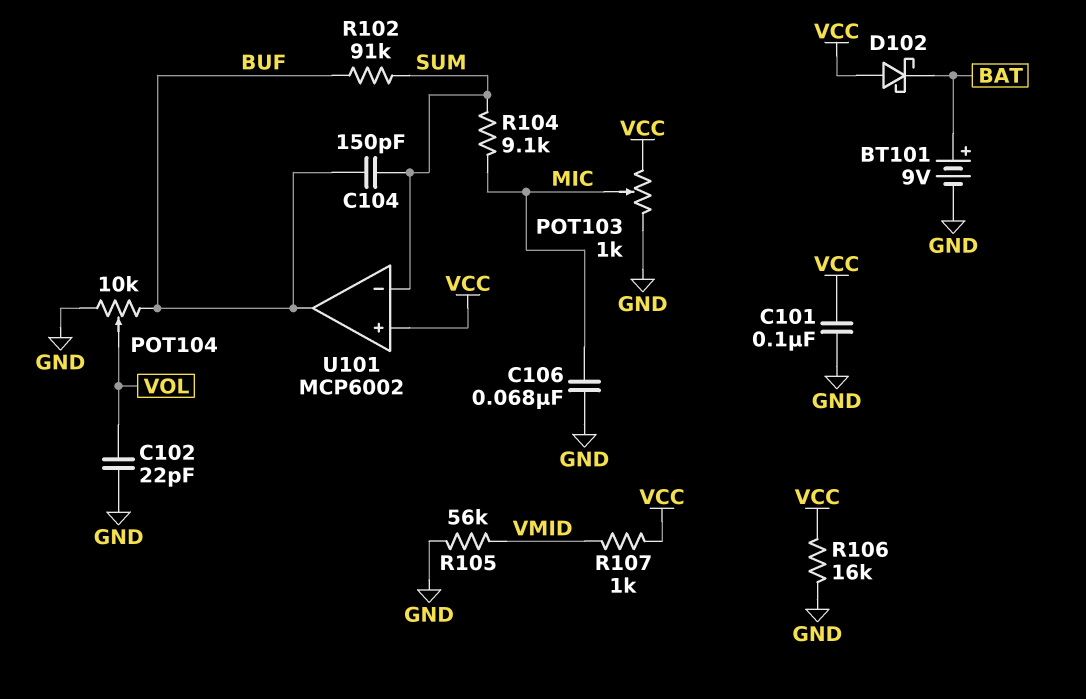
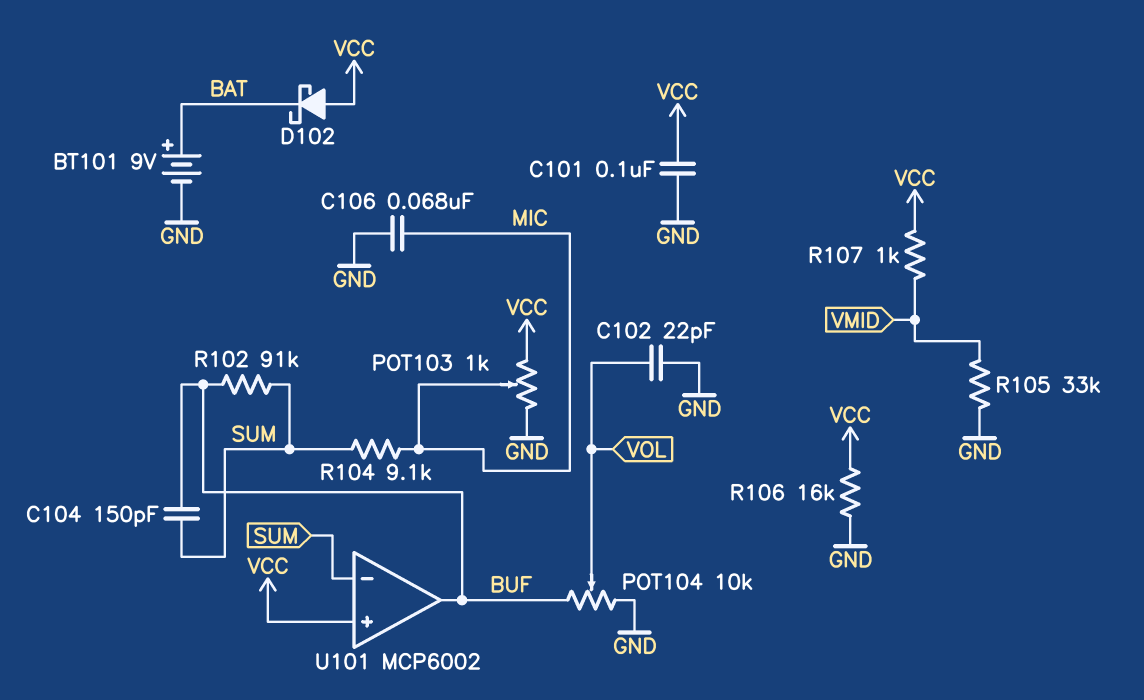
R105: 56k (GND, VMID) -> 33k (GND, VMID)

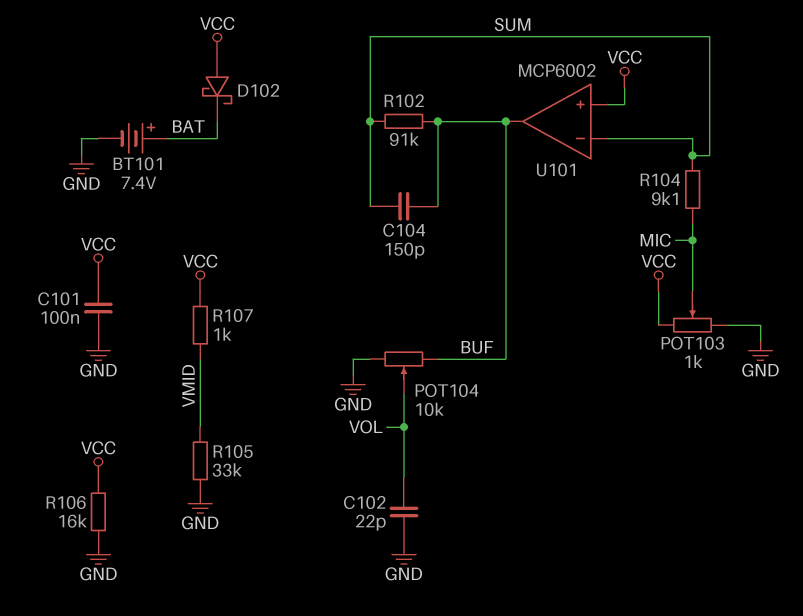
BT101: 9V (plus BAT, minus GND) -> 7.4V (plus BAT, minus GND)
C106: 68nF (GND, MIC) -> none

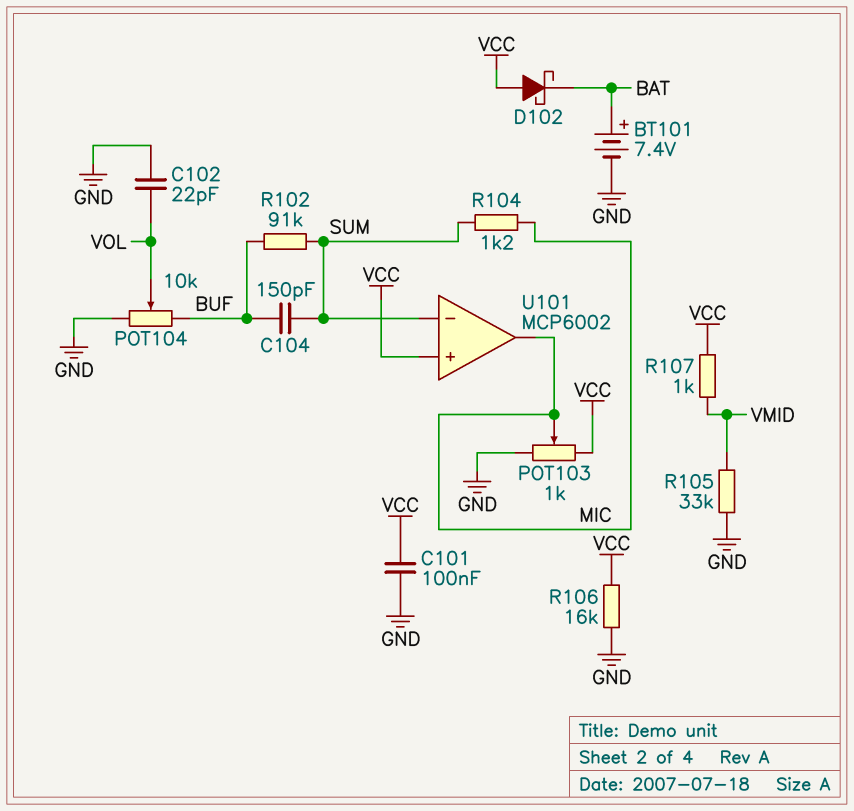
R104: 9.1k (MIC, SUM) -> 1.2k (MIC, SUM)
U101 pin out: BUF -> MIC

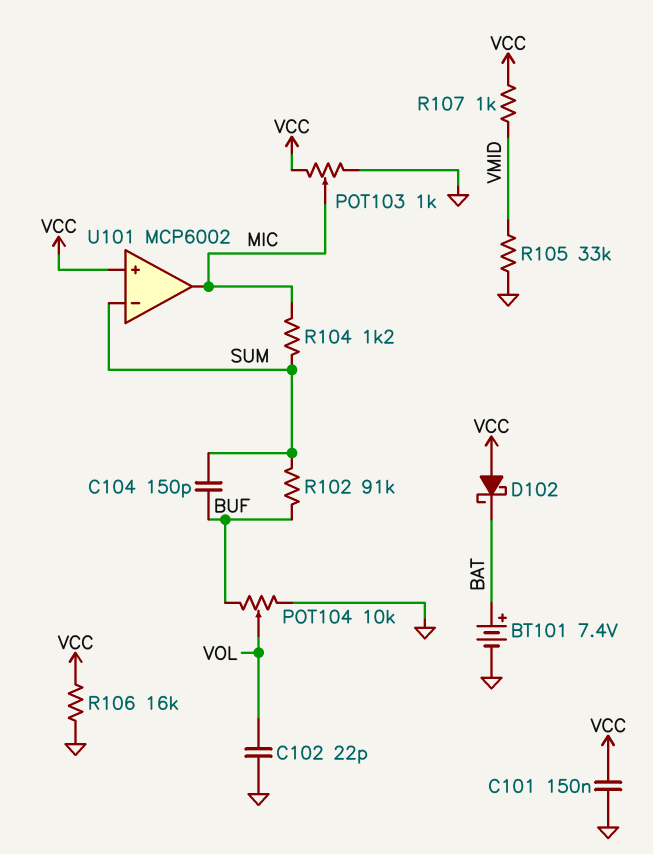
C101: 100nF (GND, VCC) -> 150nF (GND, VCC)

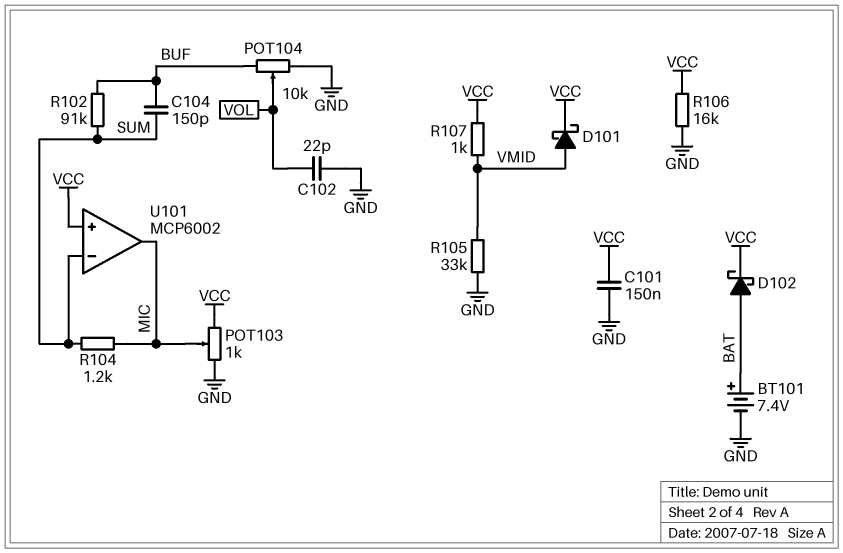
D101: none -> schottky (A VMID, K VCC)
D102: schottky (A VCC, K BAT) -> schottky (A BAT, K VCC)

